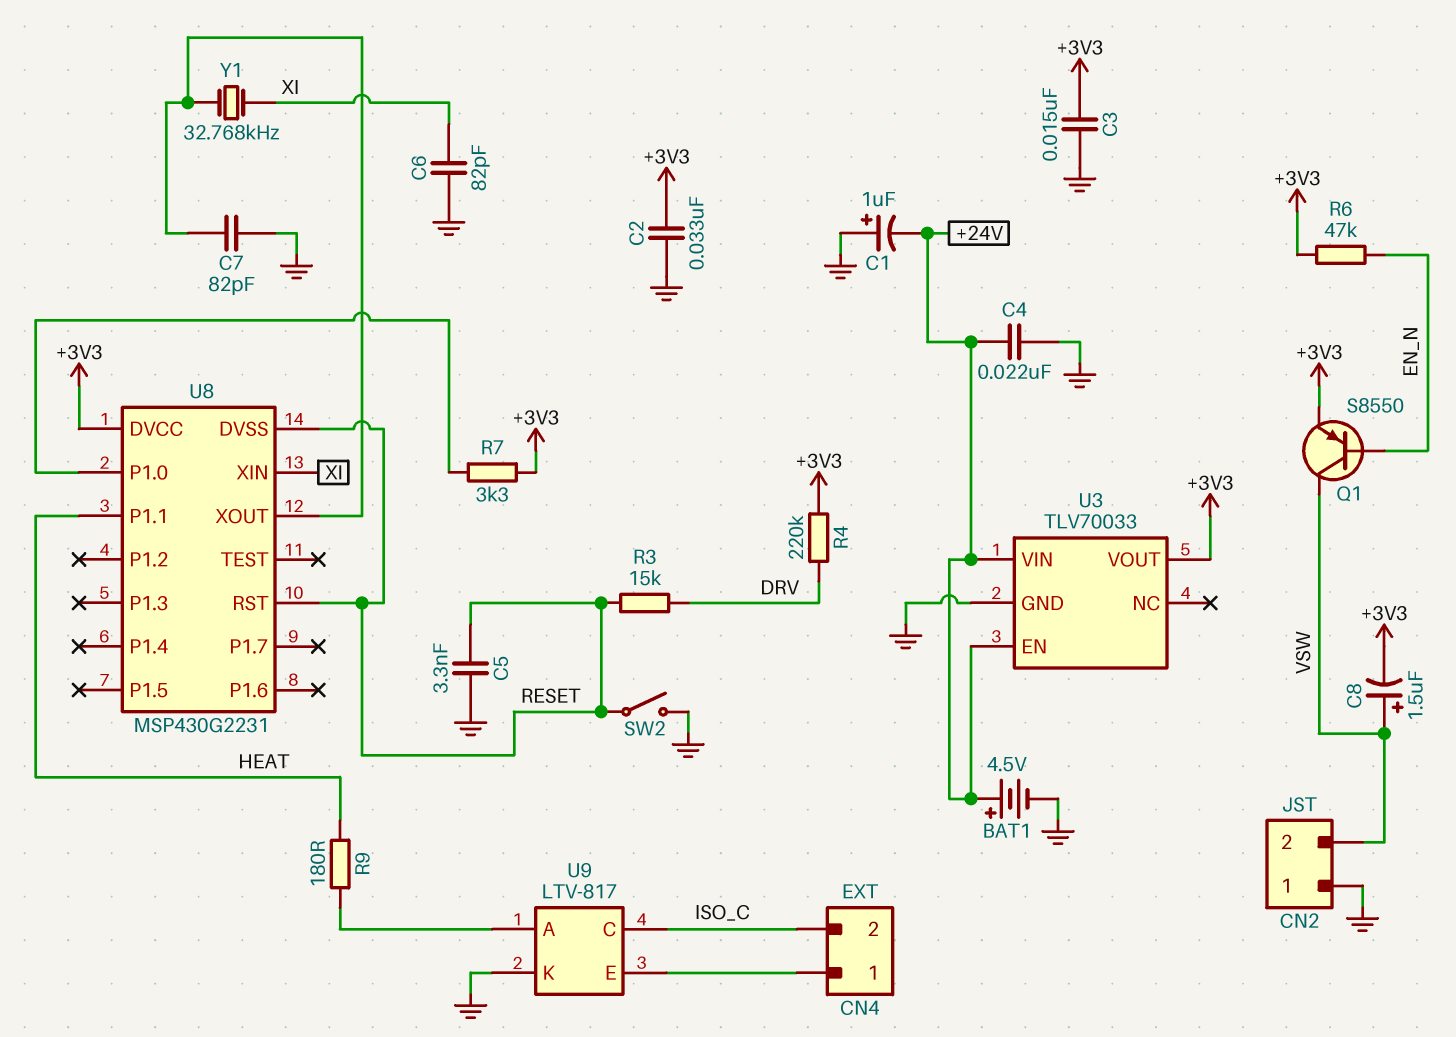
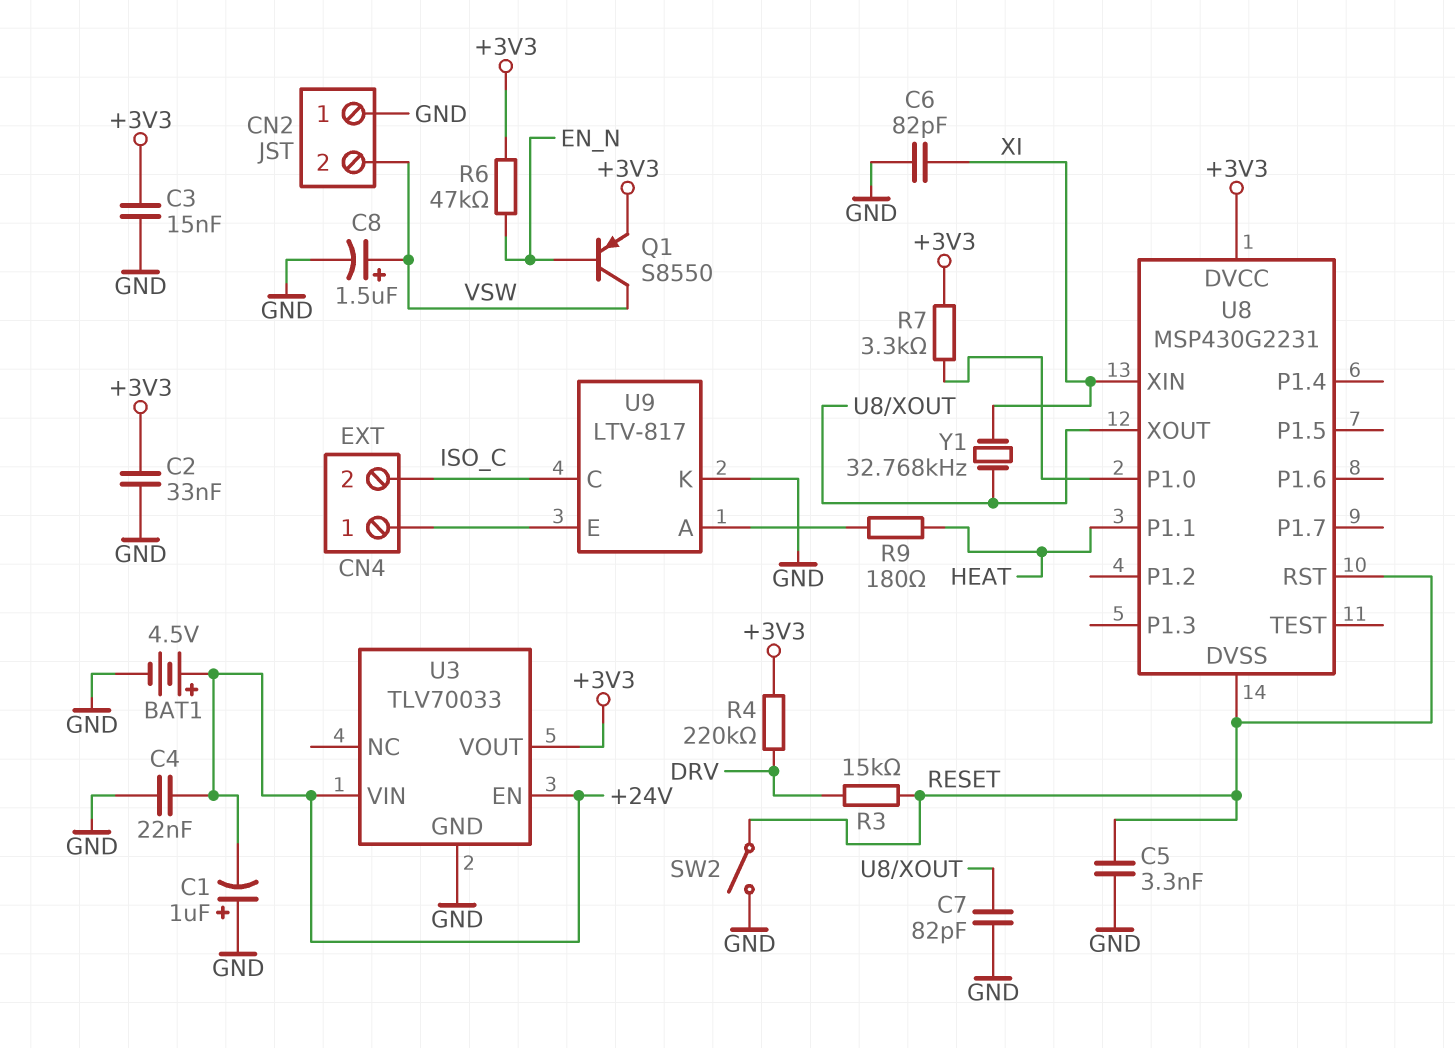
C8: 1.5uF (plus VSW, minus +3V3) -> 1.5uF (plus VSW, minus GND)

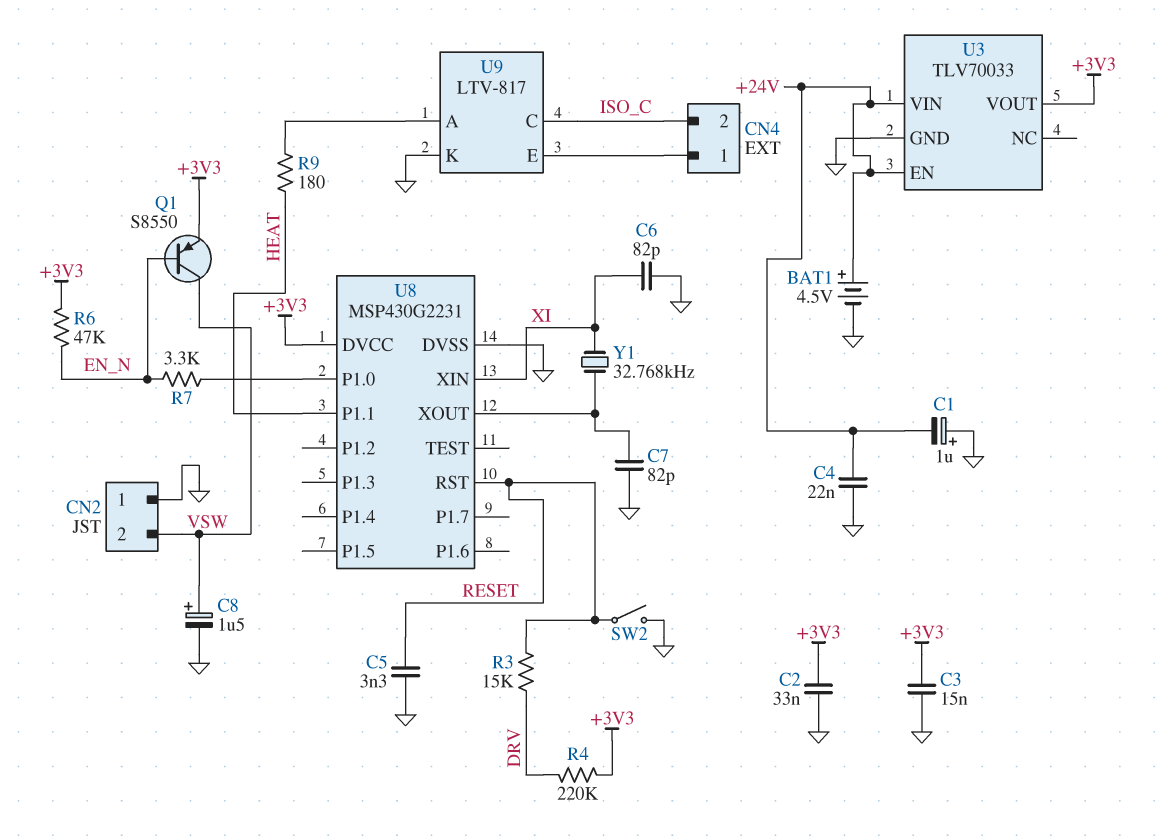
R7: 3.3k (+3V3, U8/P1.0) -> 3.3k (EN_N, U8/P1.0)
U8 pin DVSS: RESET -> GND

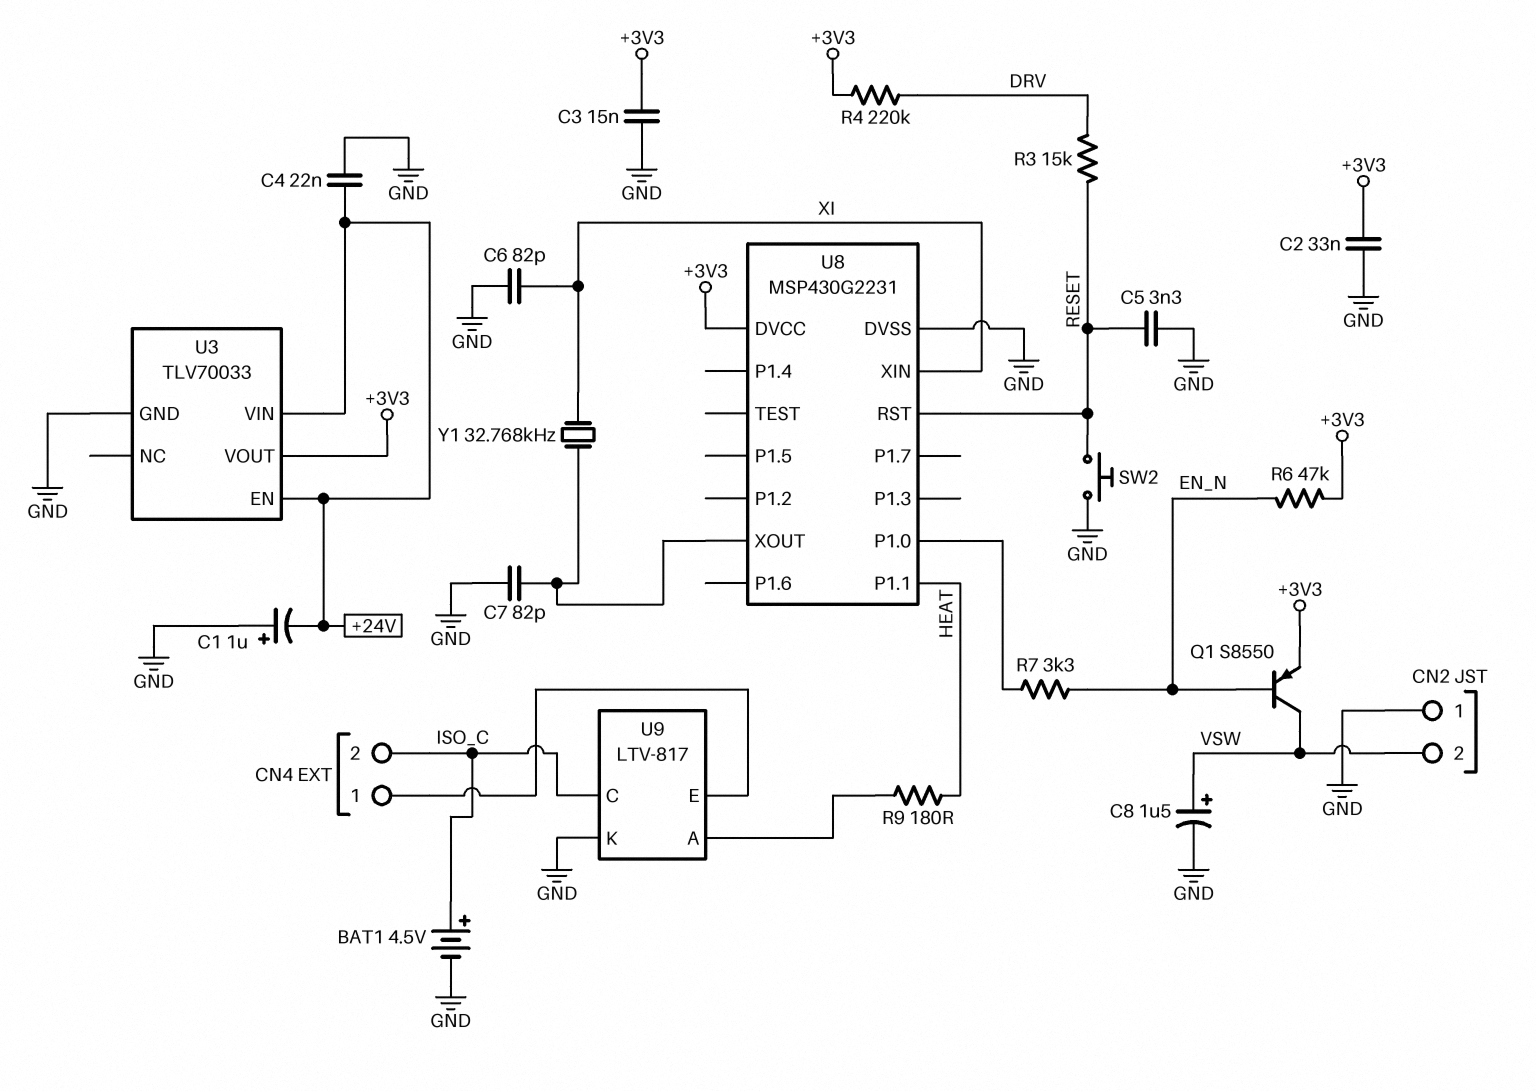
BAT1: 4.5V (plus +24V, minus GND) -> 4.5V (plus ISO_C, minus GND)
SW2: switch (GND, RESET) -> button (GND, RESET)

